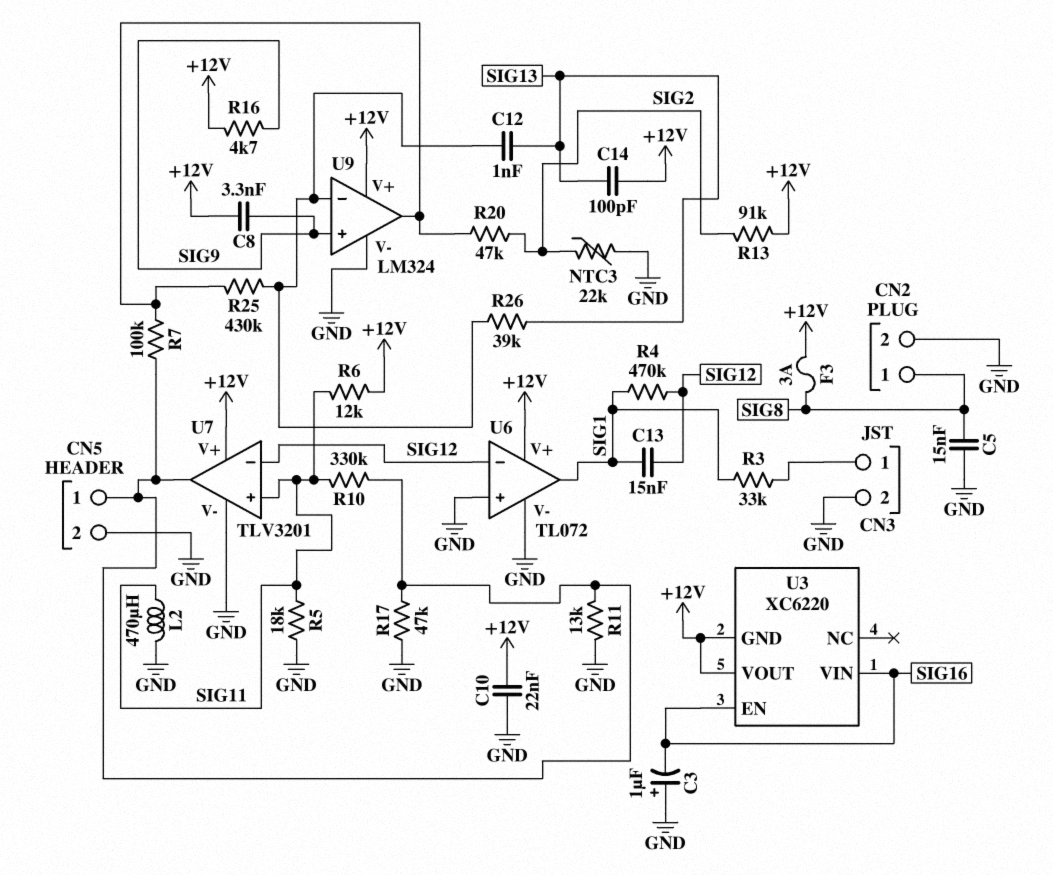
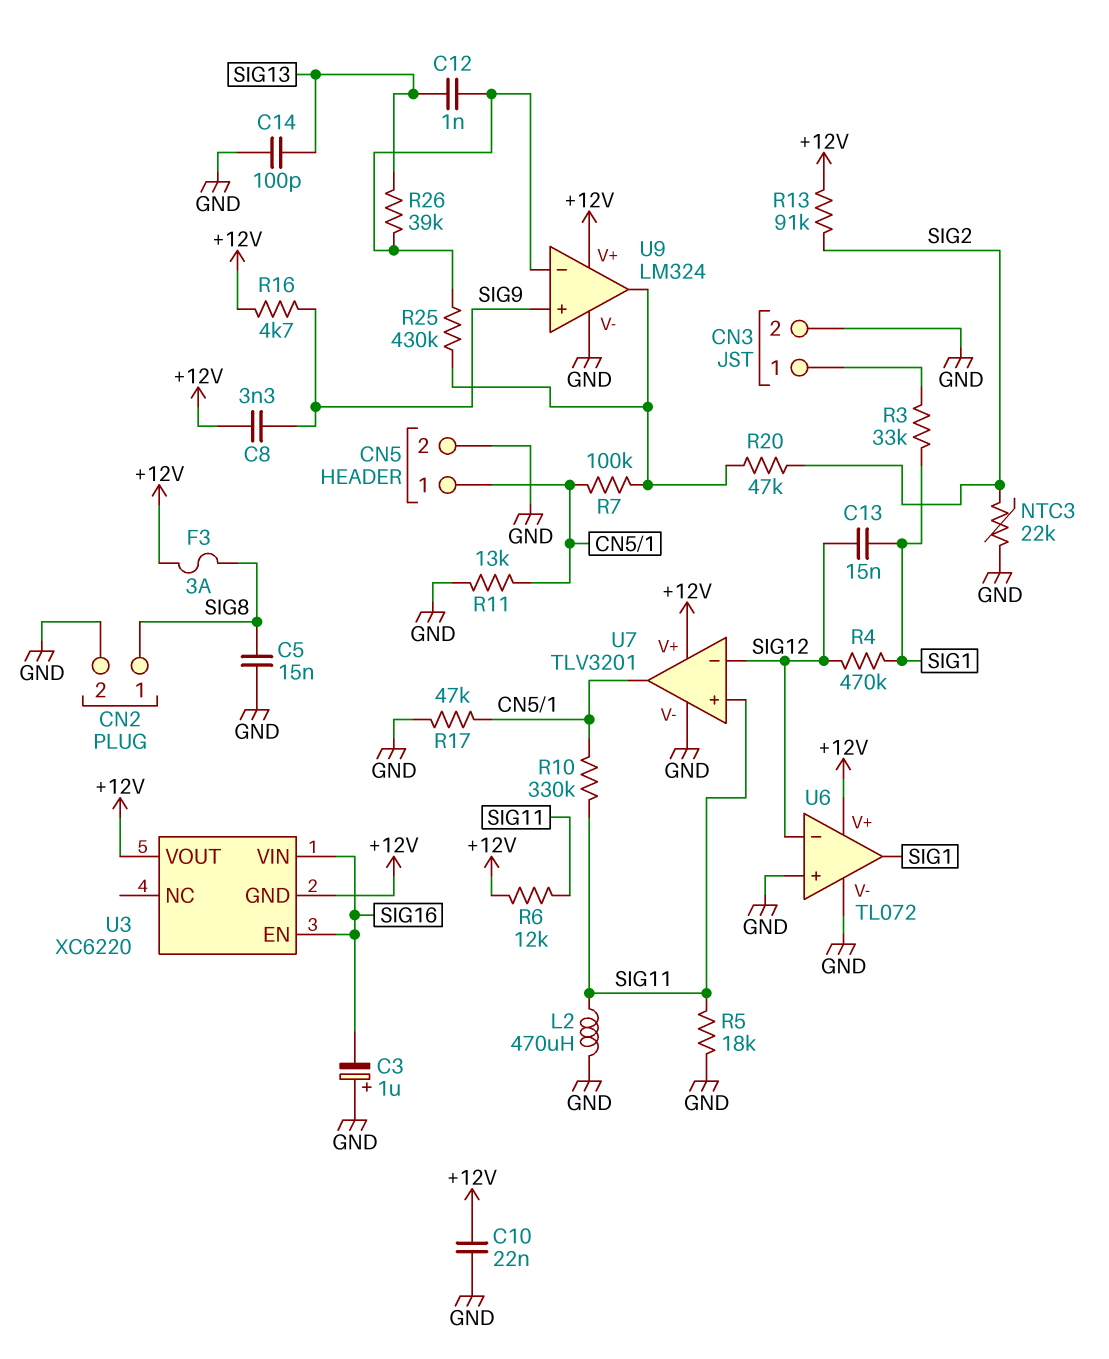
C14: 100pF (+12V, SIG13) -> 100pF (GND, SIG13)

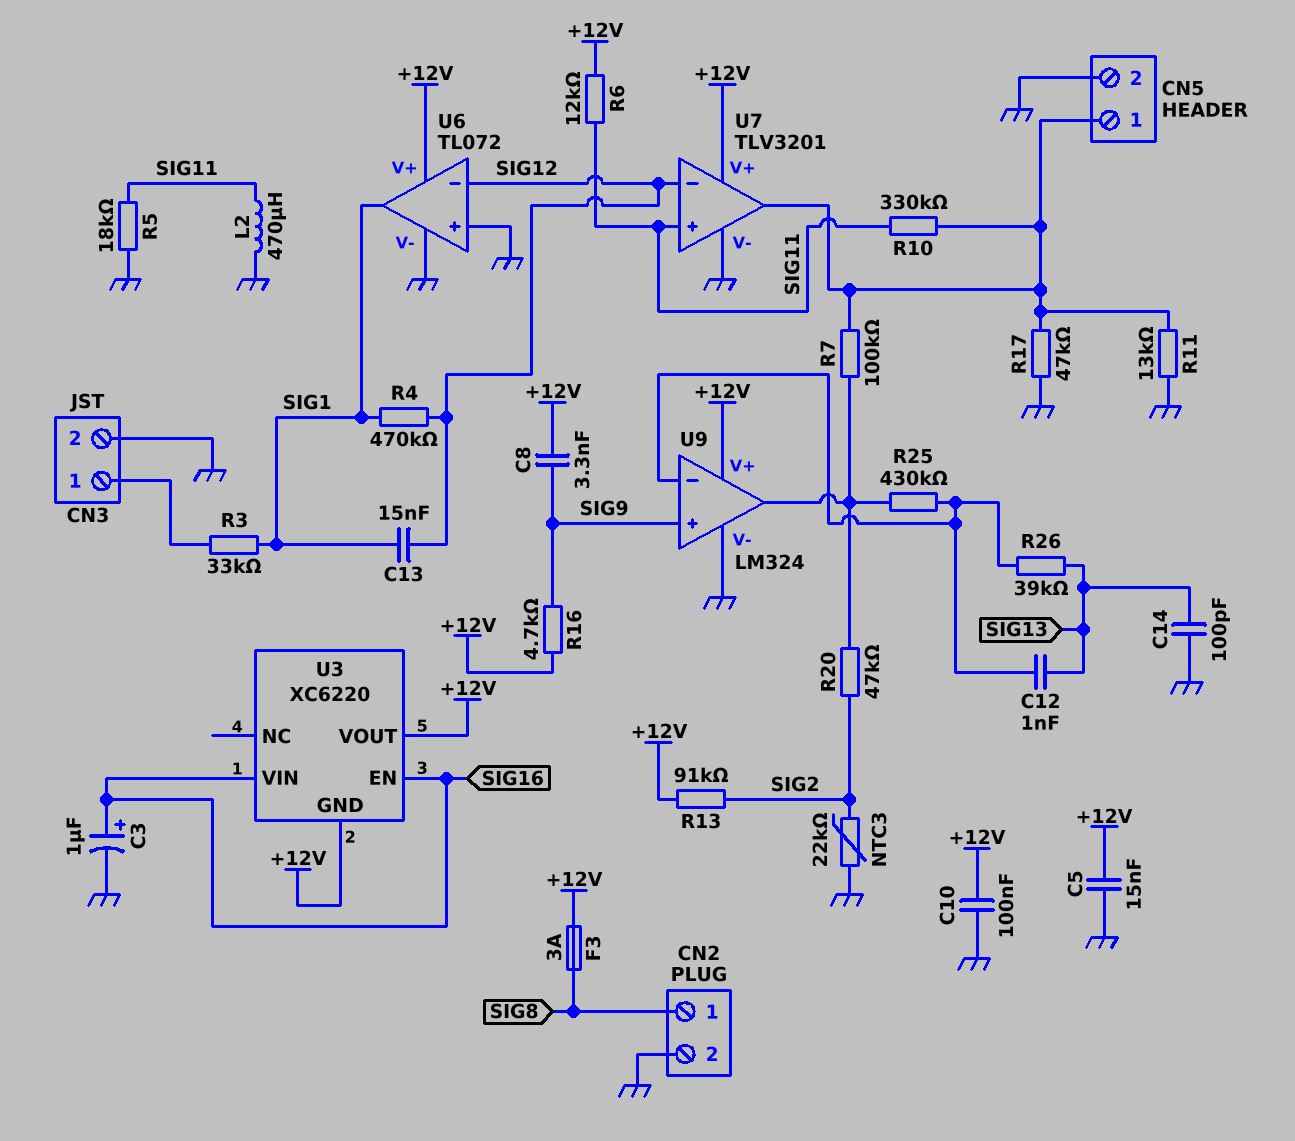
C3: 1uF (plus GND, minus SIG16) -> 1uF (plus SIG16, minus GND)
C5: 15nF (GND, SIG8) -> 15nF (+12V, GND)
C10: 22nF (+12V, GND) -> 100nF (+12V, GND)

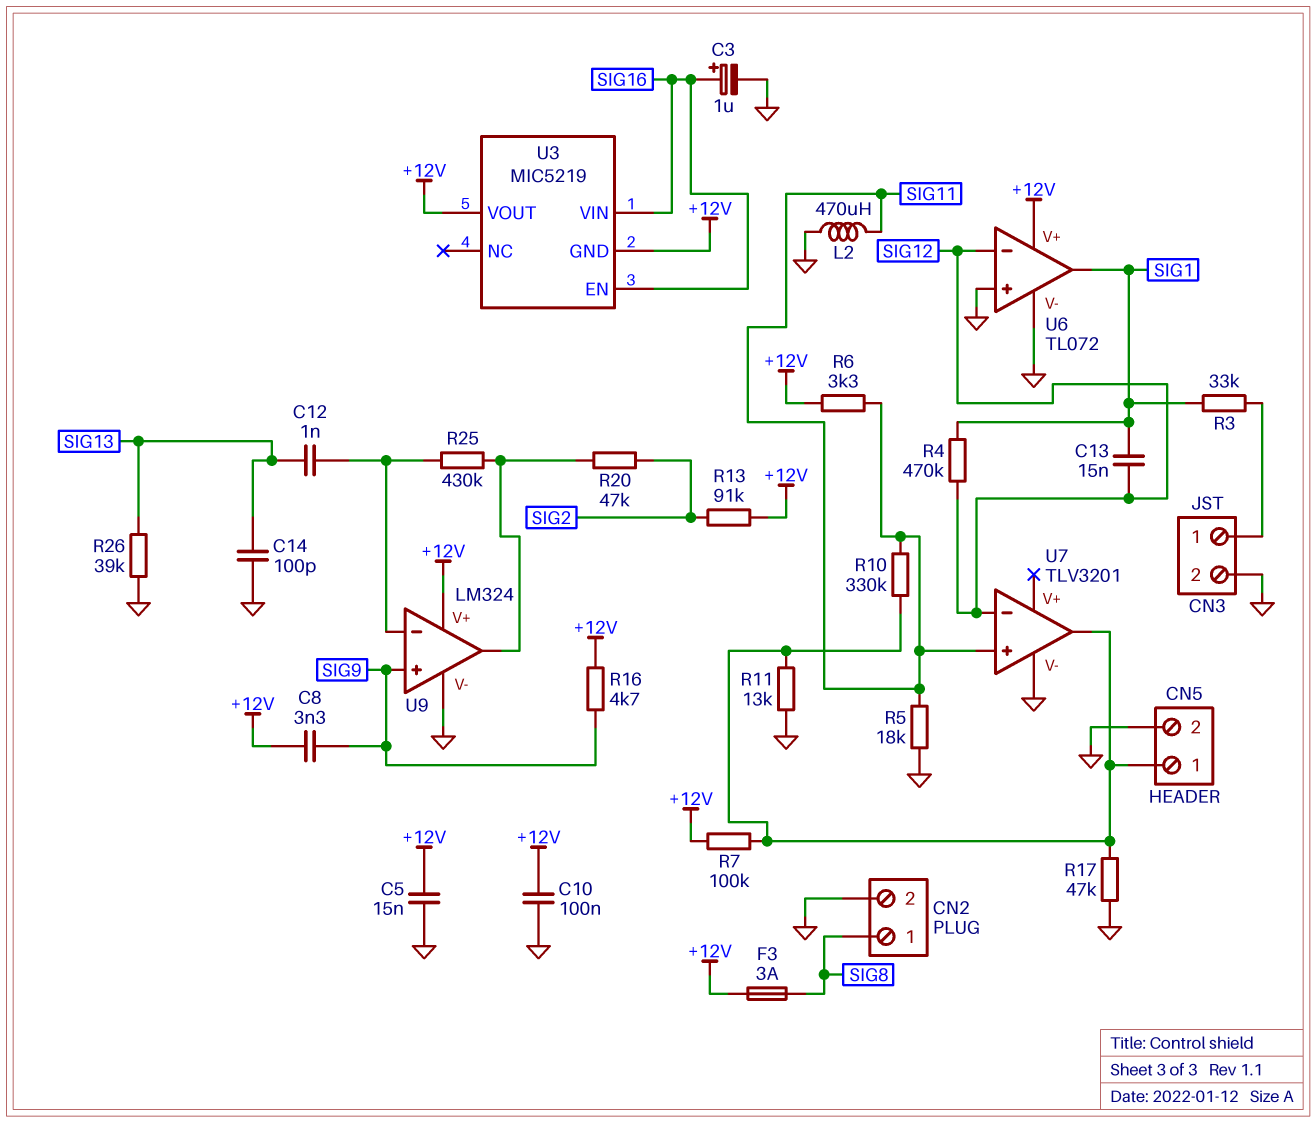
NTC3: 22k (GND, SIG2) -> none
R6: 12k (+12V, SIG11) -> 3.3k (+12V, SIG11)
R7: 100k (CN5/1, U9/out) -> 100k (+12V, CN5/1)
R26: 39k (SIG13, U9/in-) -> 39k (GND, SIG13)
U3: XC6220 -> MIC5219
U7 pin V+: +12V -> none

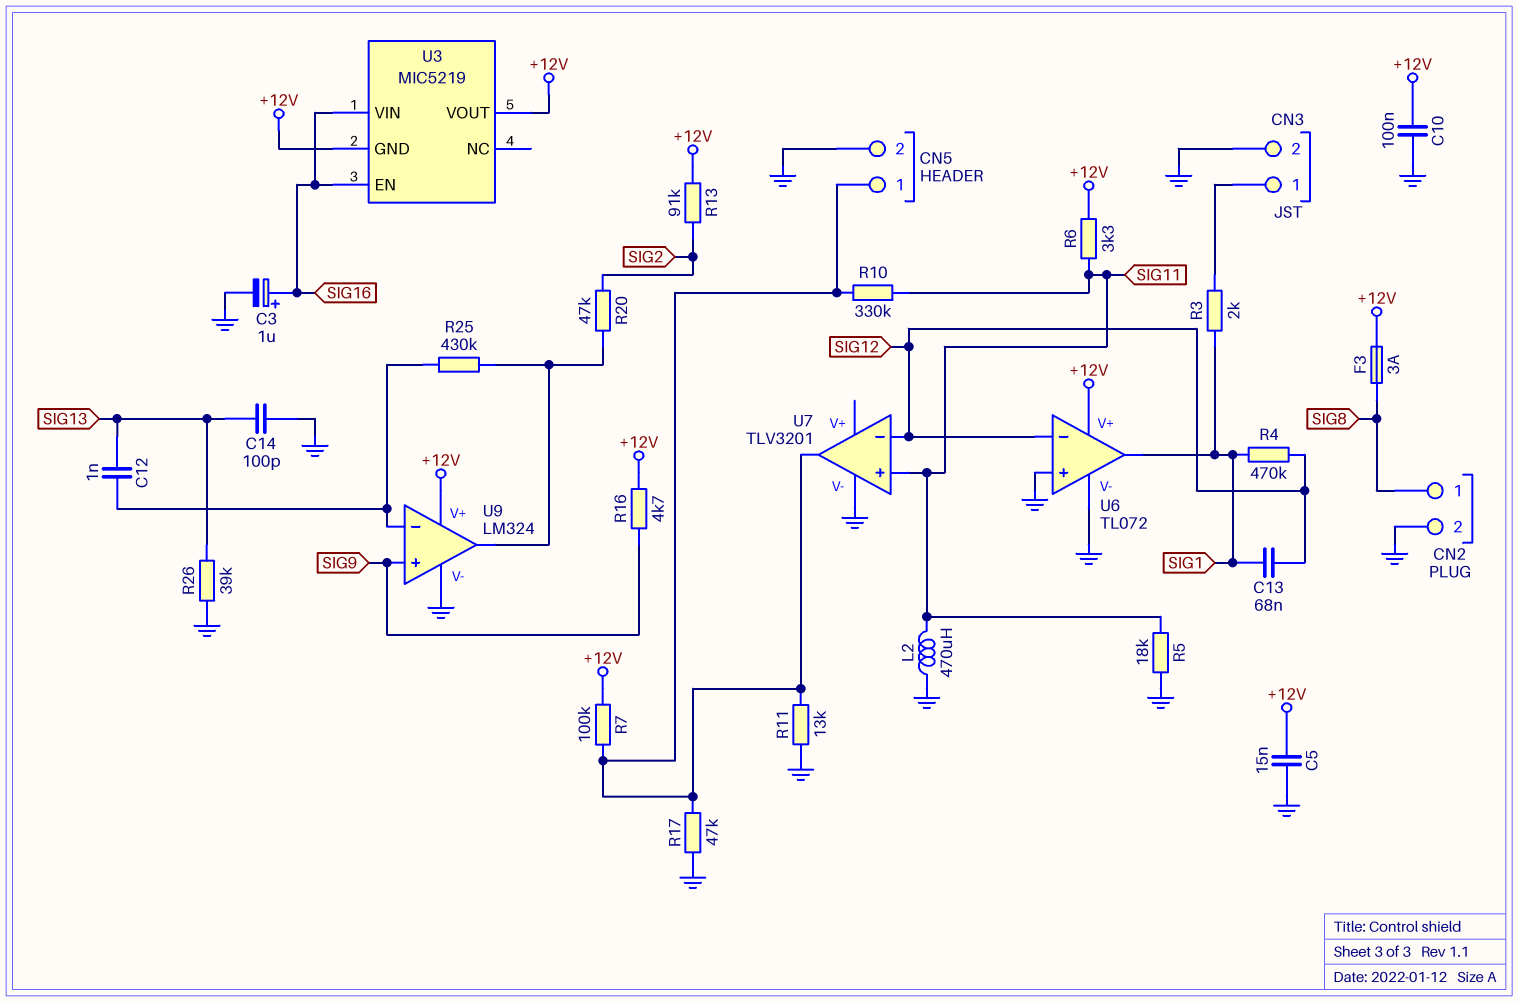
C8: 3.3nF (+12V, SIG9) -> none
C13: 15nF (SIG1, SIG12) -> 68nF (SIG1, SIG12)
R3: 33k (CN3/1, SIG1) -> 2k (CN3/1, SIG1)

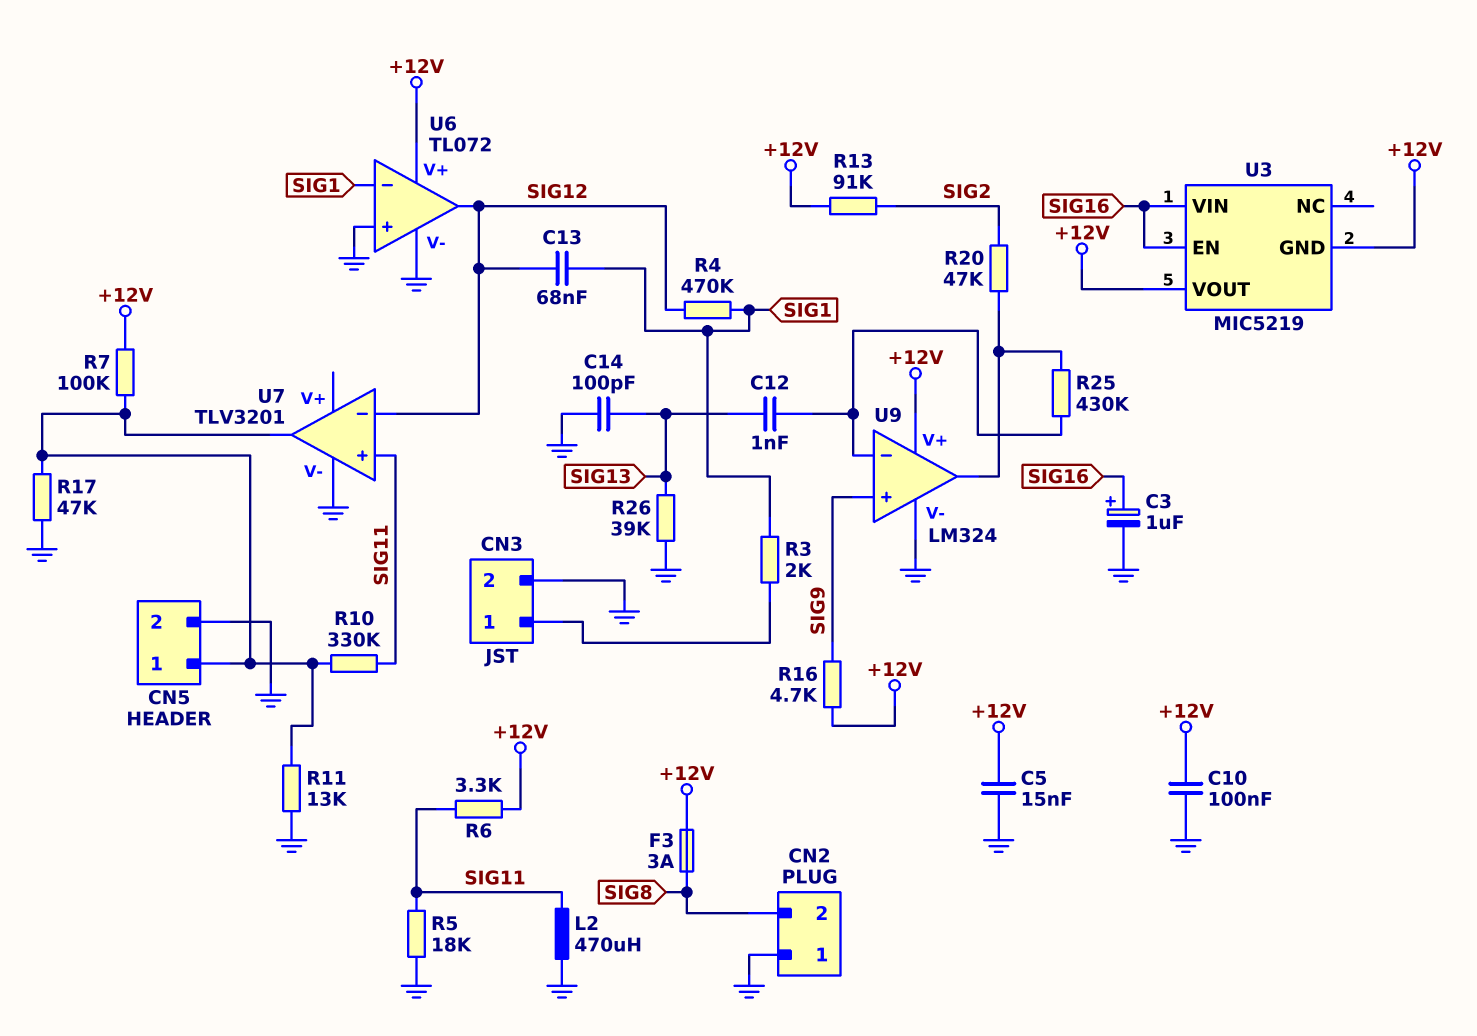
CN2 pin 1: SIG8 -> GND
CN2 pin 2: GND -> SIG8
U6 pin in-: SIG12 -> SIG1
U6 pin out: SIG1 -> SIG12

